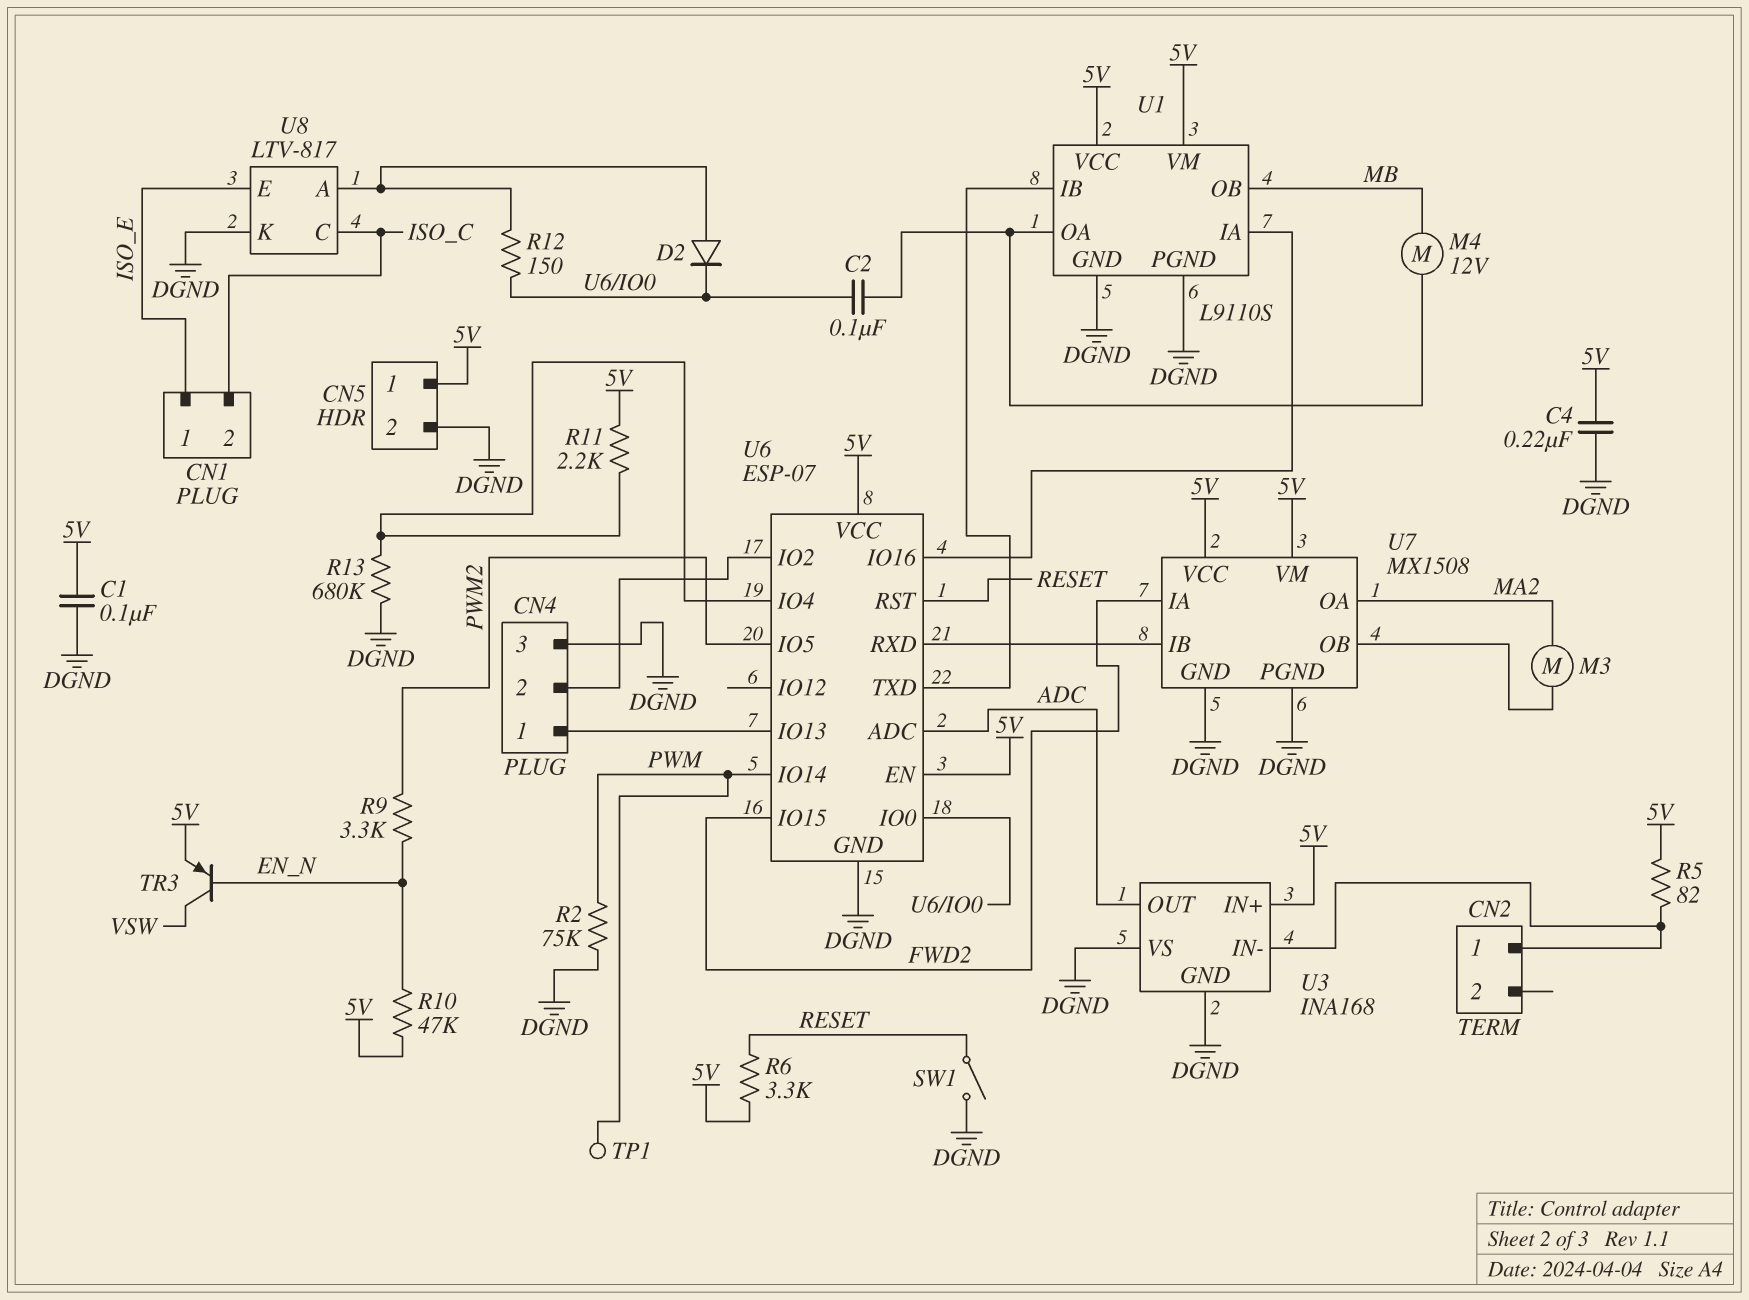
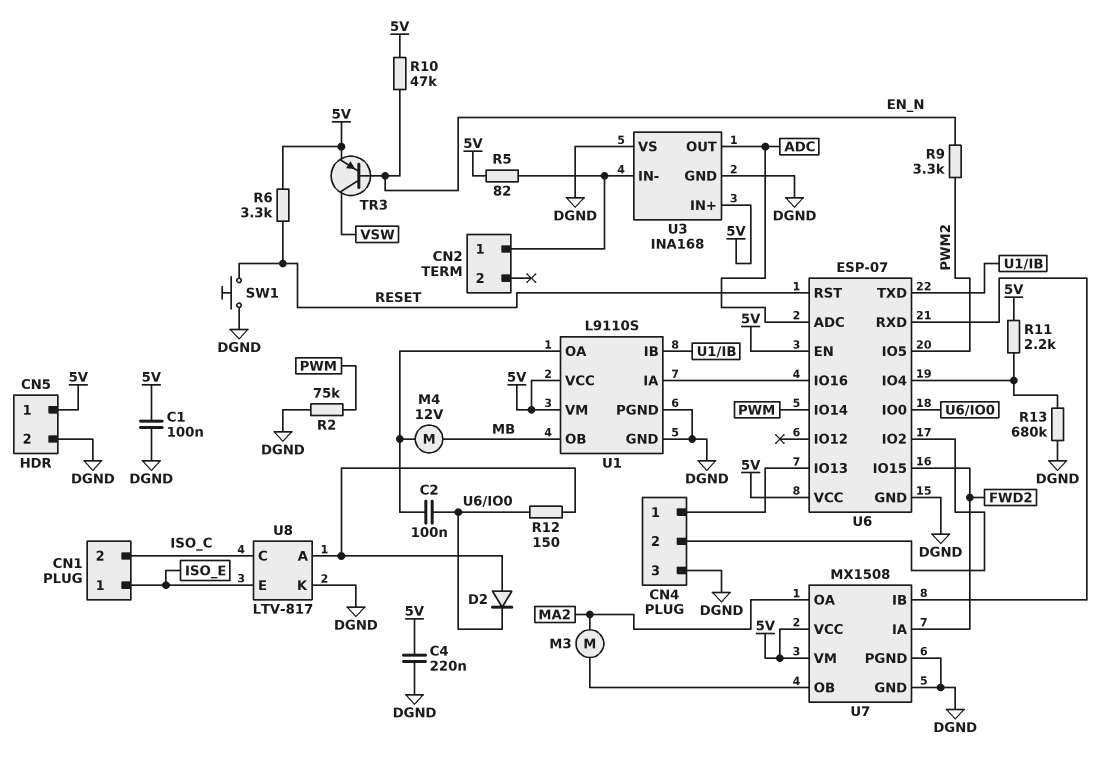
SW1: switch (DGND, RESET) -> button (DGND, RESET)
TP1: test point (PWM) -> none

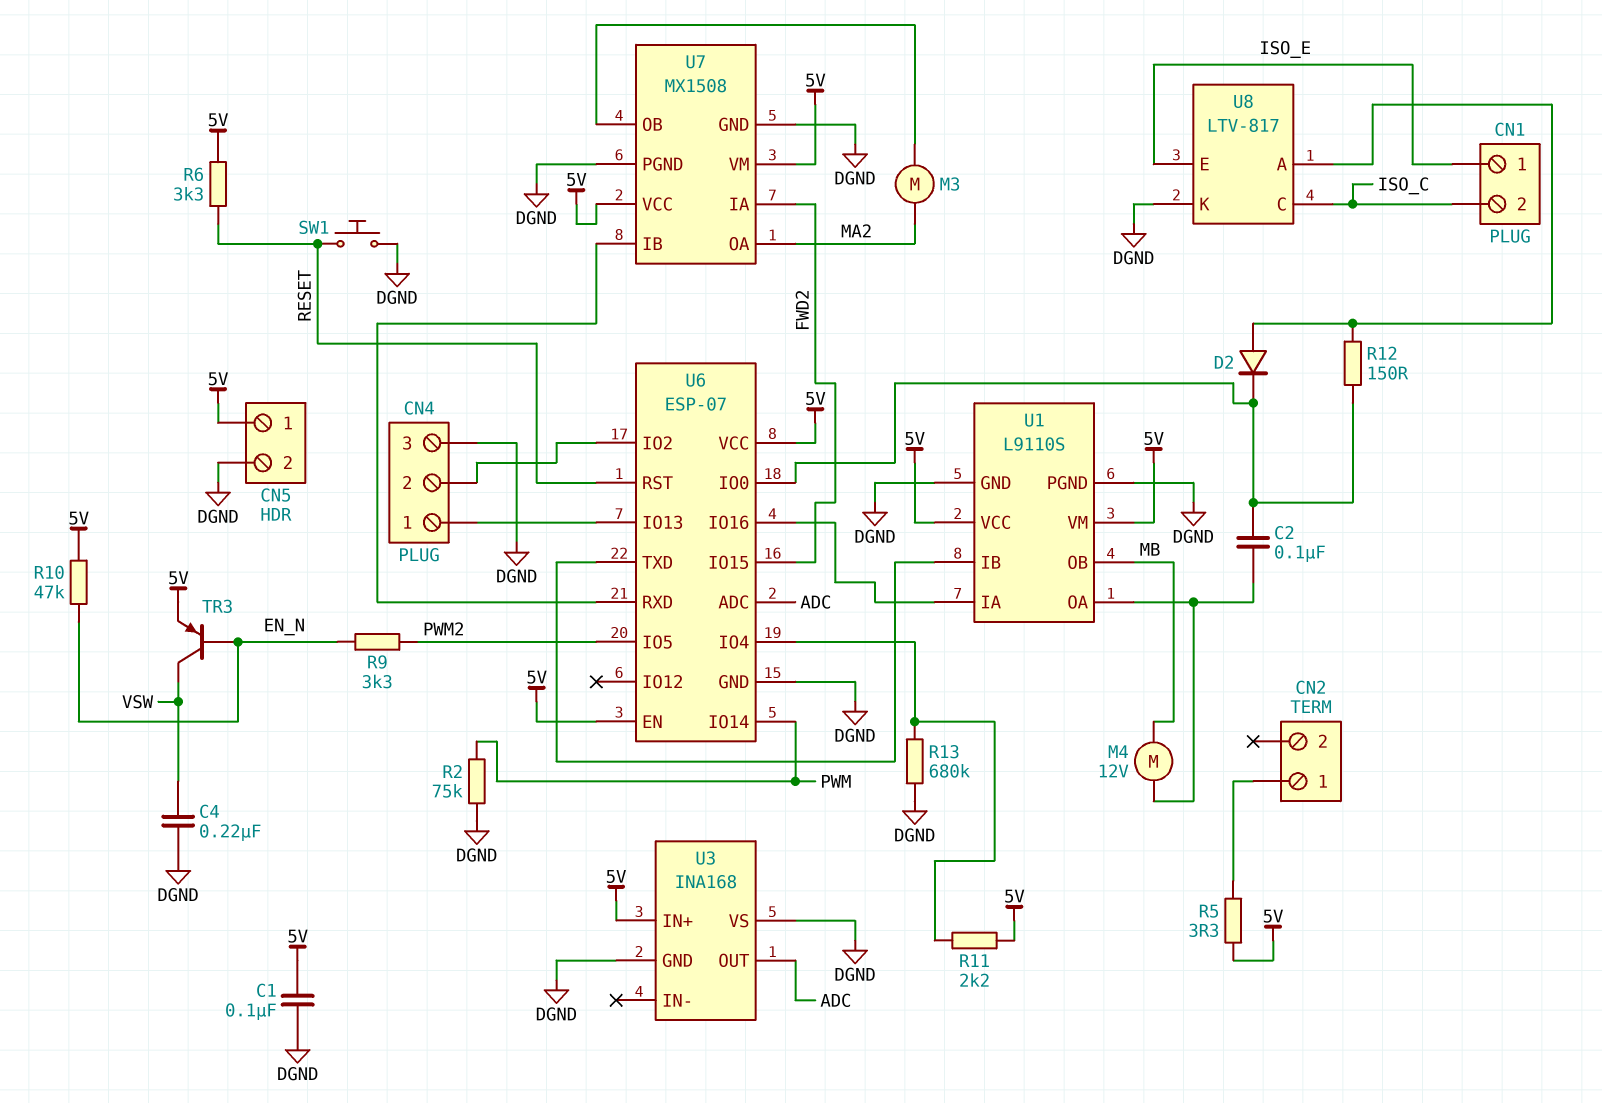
C4: 220nF (5V, DGND) -> 220nF (DGND, VSW)
R5: 82 (5V, CN2/1) -> 3.3 (5V, CN2/1)
U3 pin IN-: CN2/1 -> none

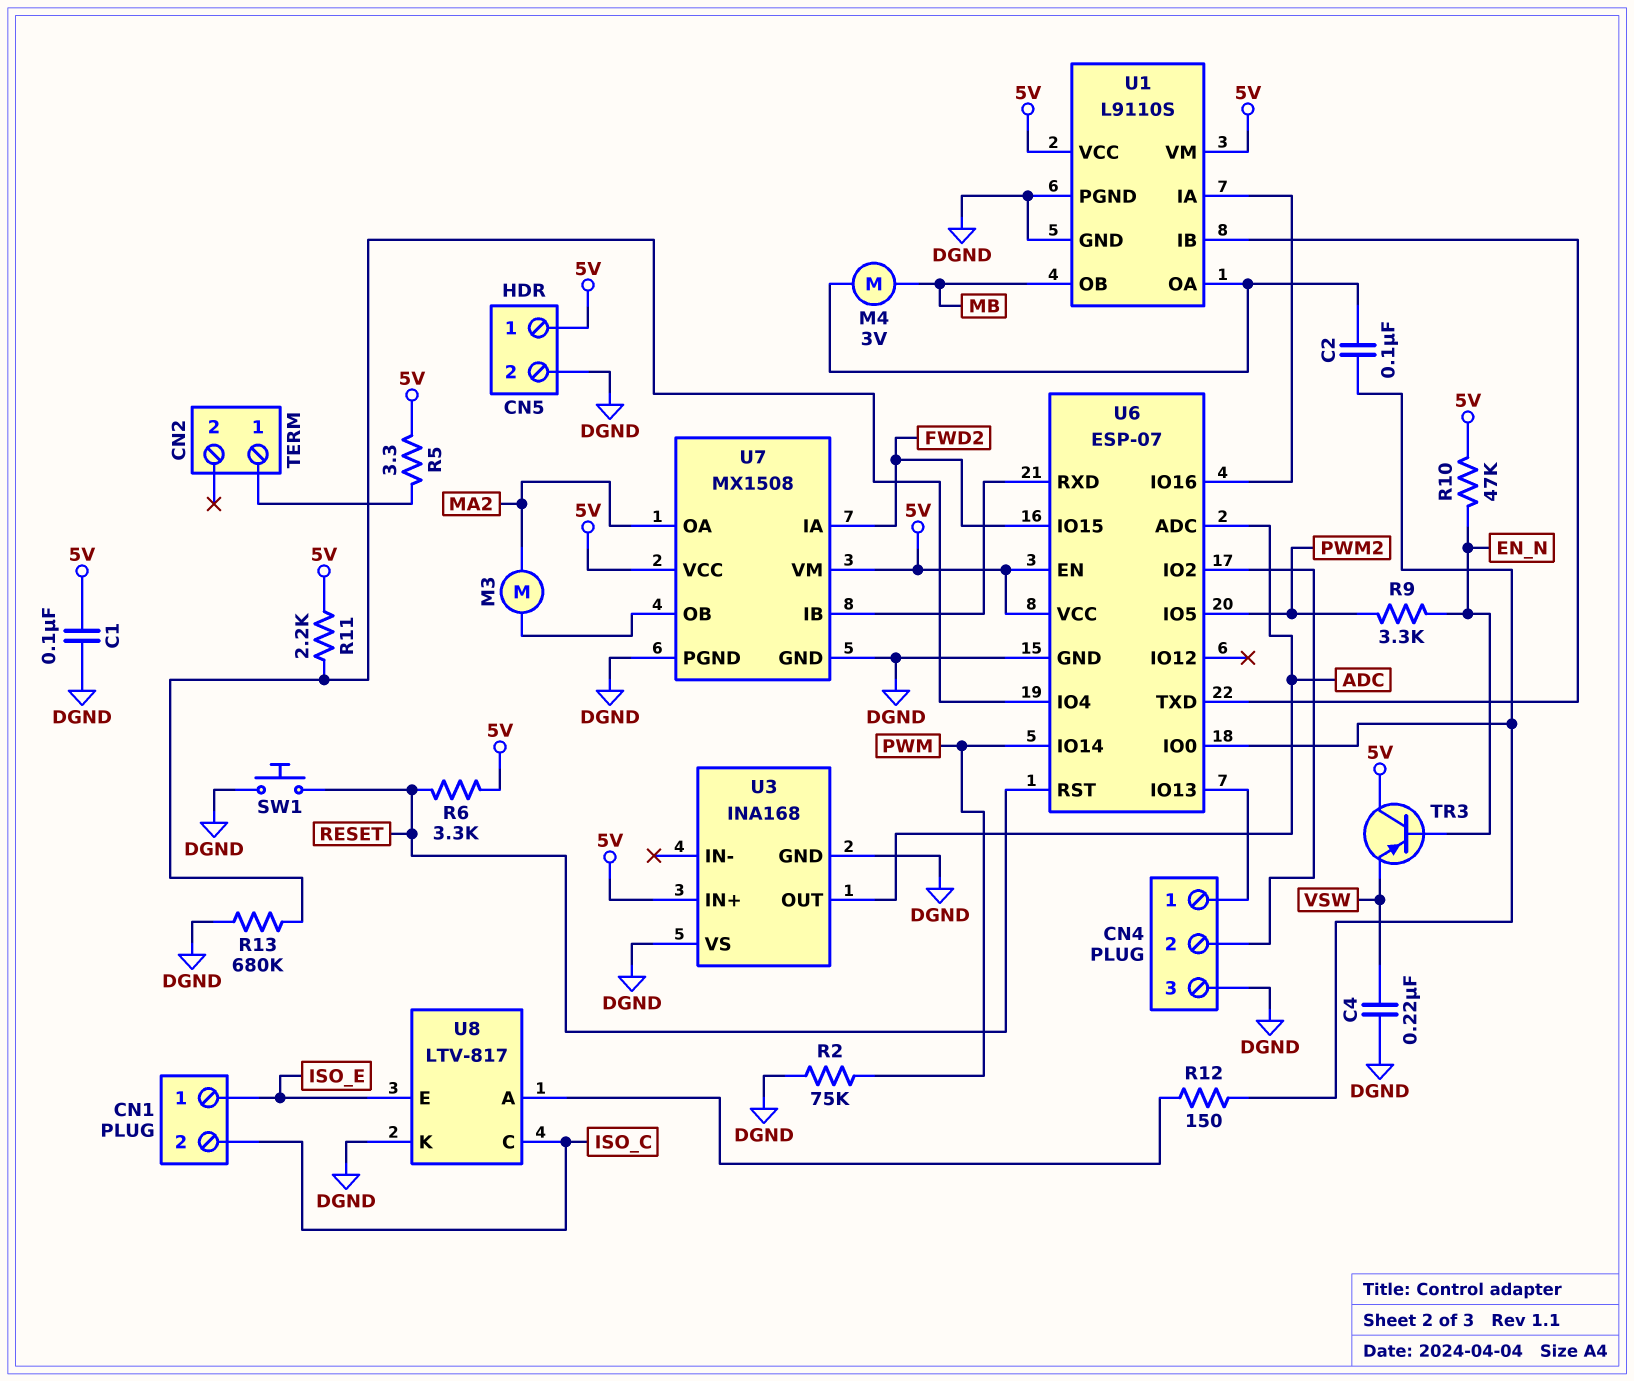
D2: diode (A U8/A, K U6/IO0) -> none
M4: motor 12V (MB, U1/OA) -> motor 3V (MB, U1/OA)
TR3: PNP (B EN_N, C VSW, E 5V) -> PNP (B EN_N, C 5V, E VSW)

